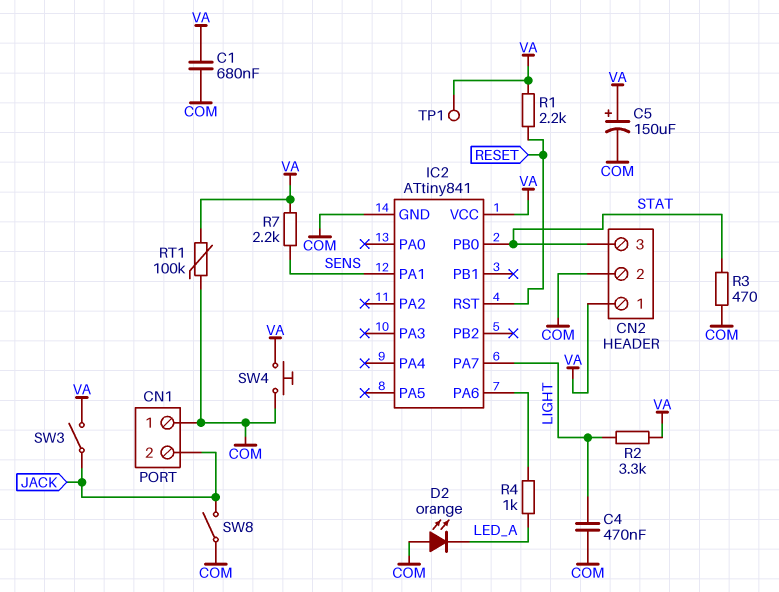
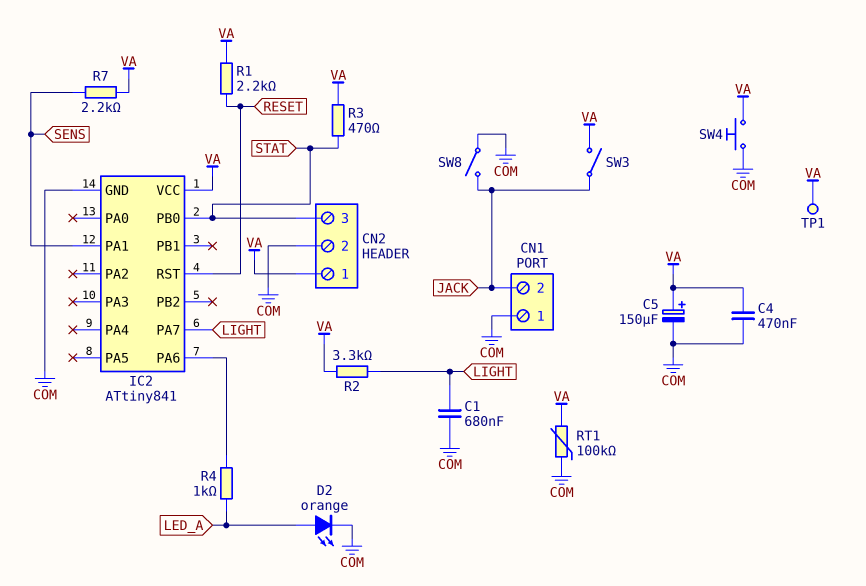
C1: 680nF (COM, VA) -> 680nF (COM, LIGHT)
C4: 470nF (COM, LIGHT) -> 470nF (COM, VA)
D2: LED orange (A COM, K LED_A) -> LED orange (A LED_A, K COM)
R3: 470 (COM, STAT) -> 470 (STAT, VA)

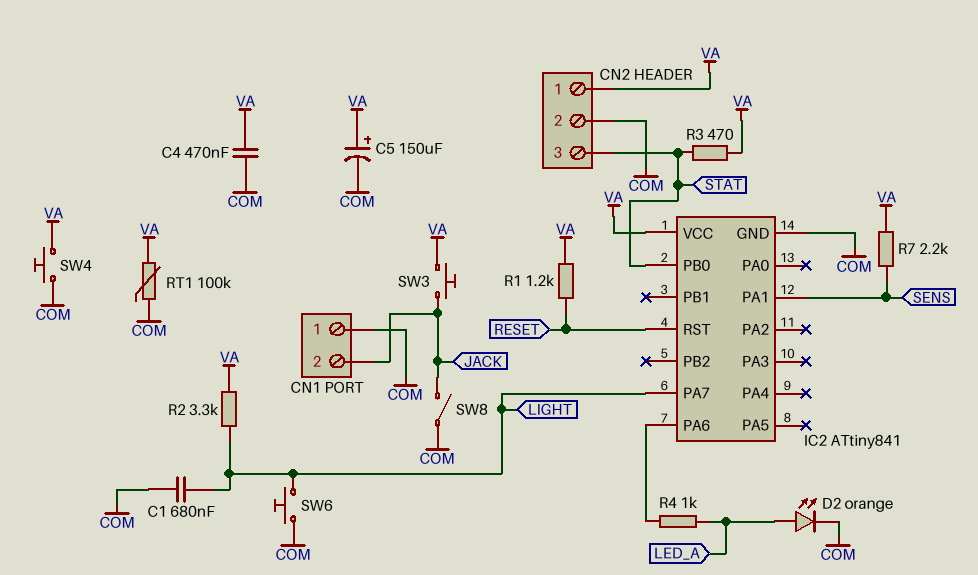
R1: 2.2k (RESET, VA) -> 1.2k (RESET, VA)
SW3: switch (JACK, VA) -> button (JACK, VA)
SW6: none -> button (COM, LIGHT)
TP1: test point (VA) -> none

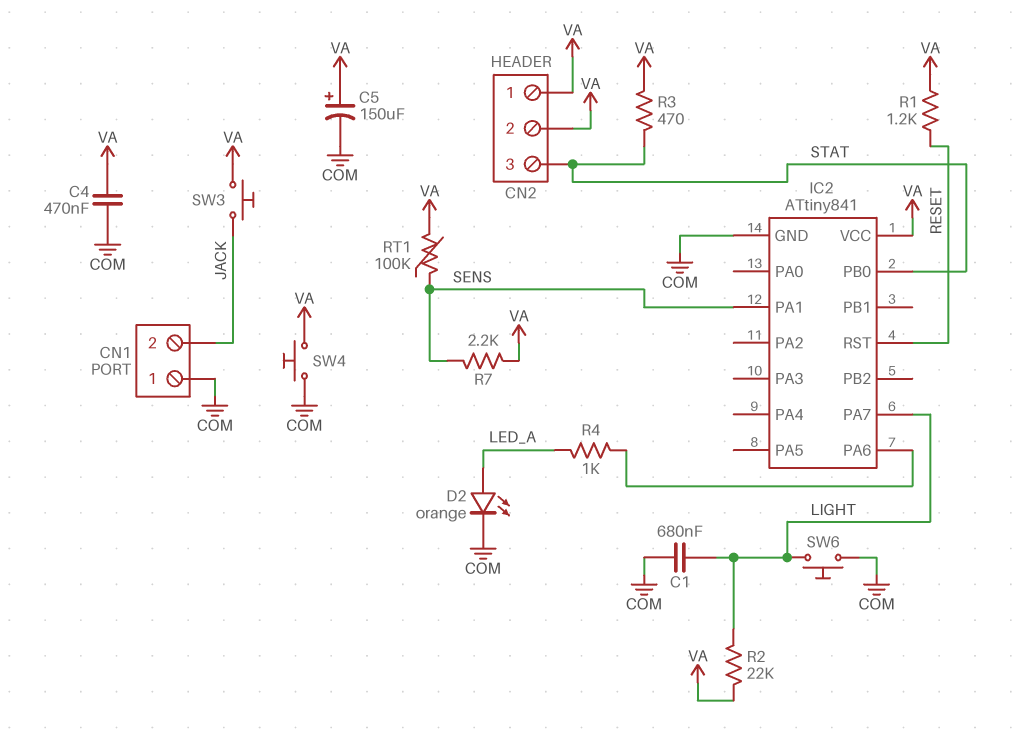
CN2 pin 2: COM -> VA
R2: 3.3k (LIGHT, VA) -> 22k (LIGHT, VA)
RT1: 100k (COM, VA) -> 100k (SENS, VA)
SW8: switch (COM, JACK) -> none

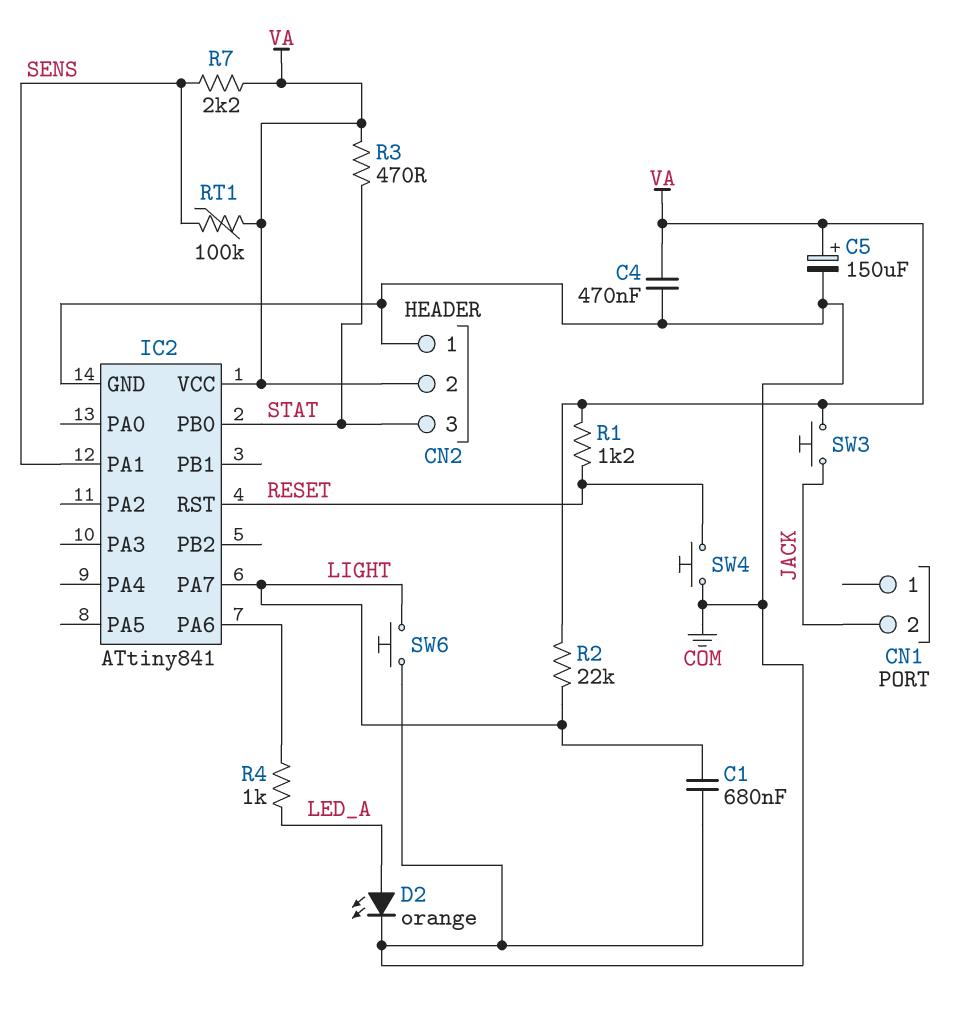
CN1 pin 1: COM -> none
CN2 pin 1: VA -> COM
SW4: button (COM, VA) -> button (COM, RESET)

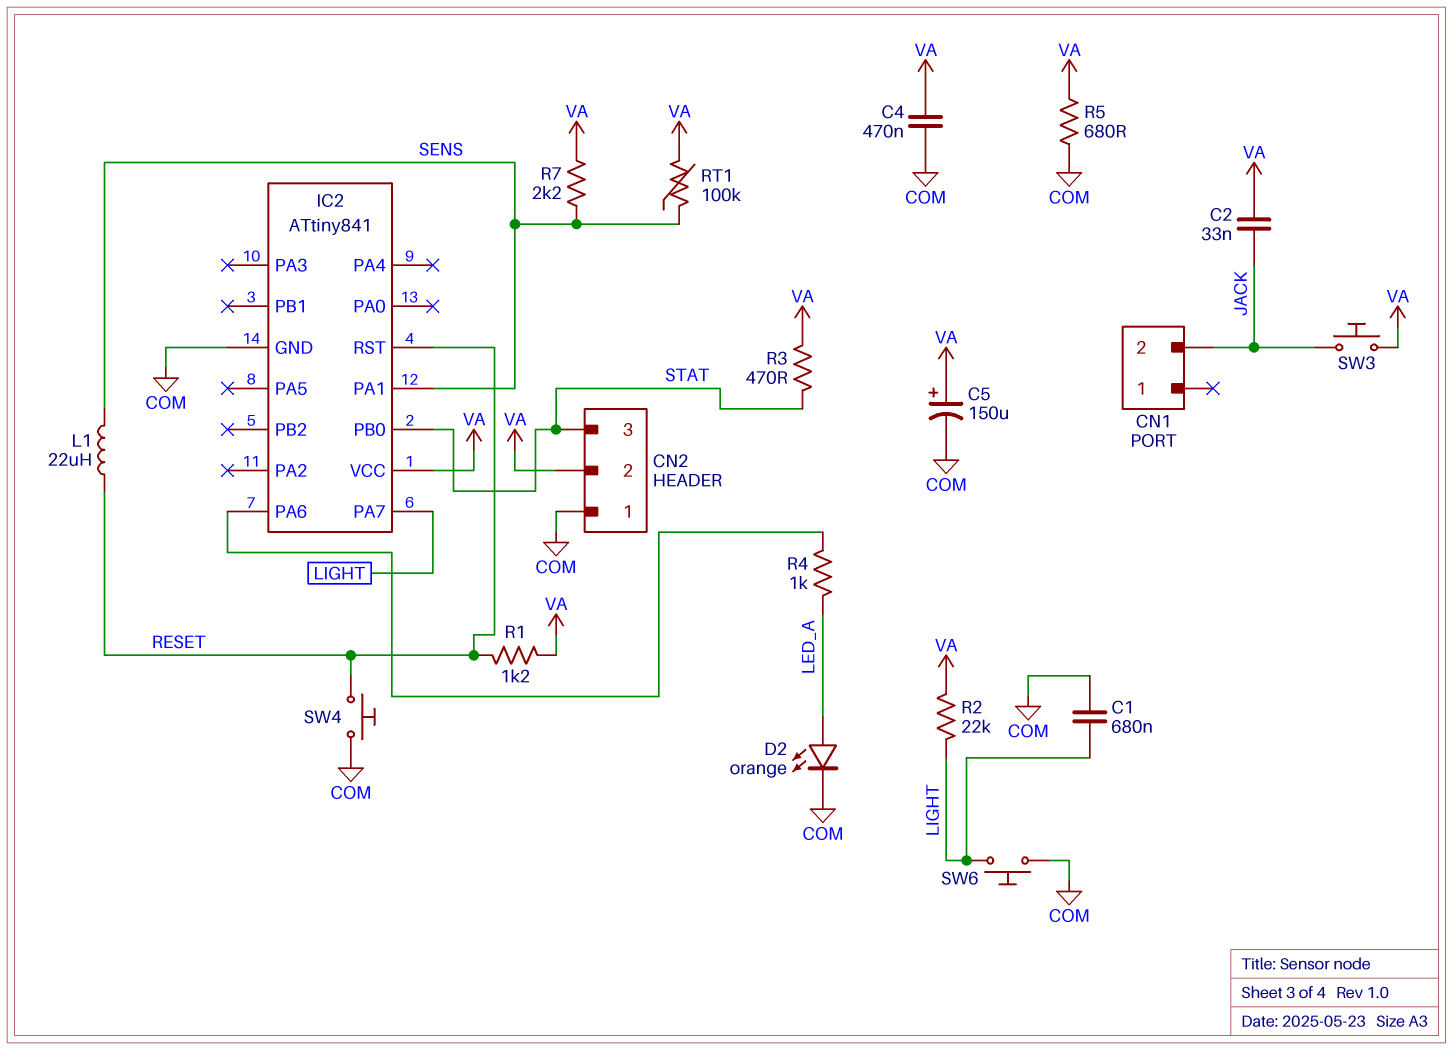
C2: none -> 33nF (JACK, VA)
L1: none -> 22uH (RESET, SENS)
R5: none -> 680 (COM, VA)

